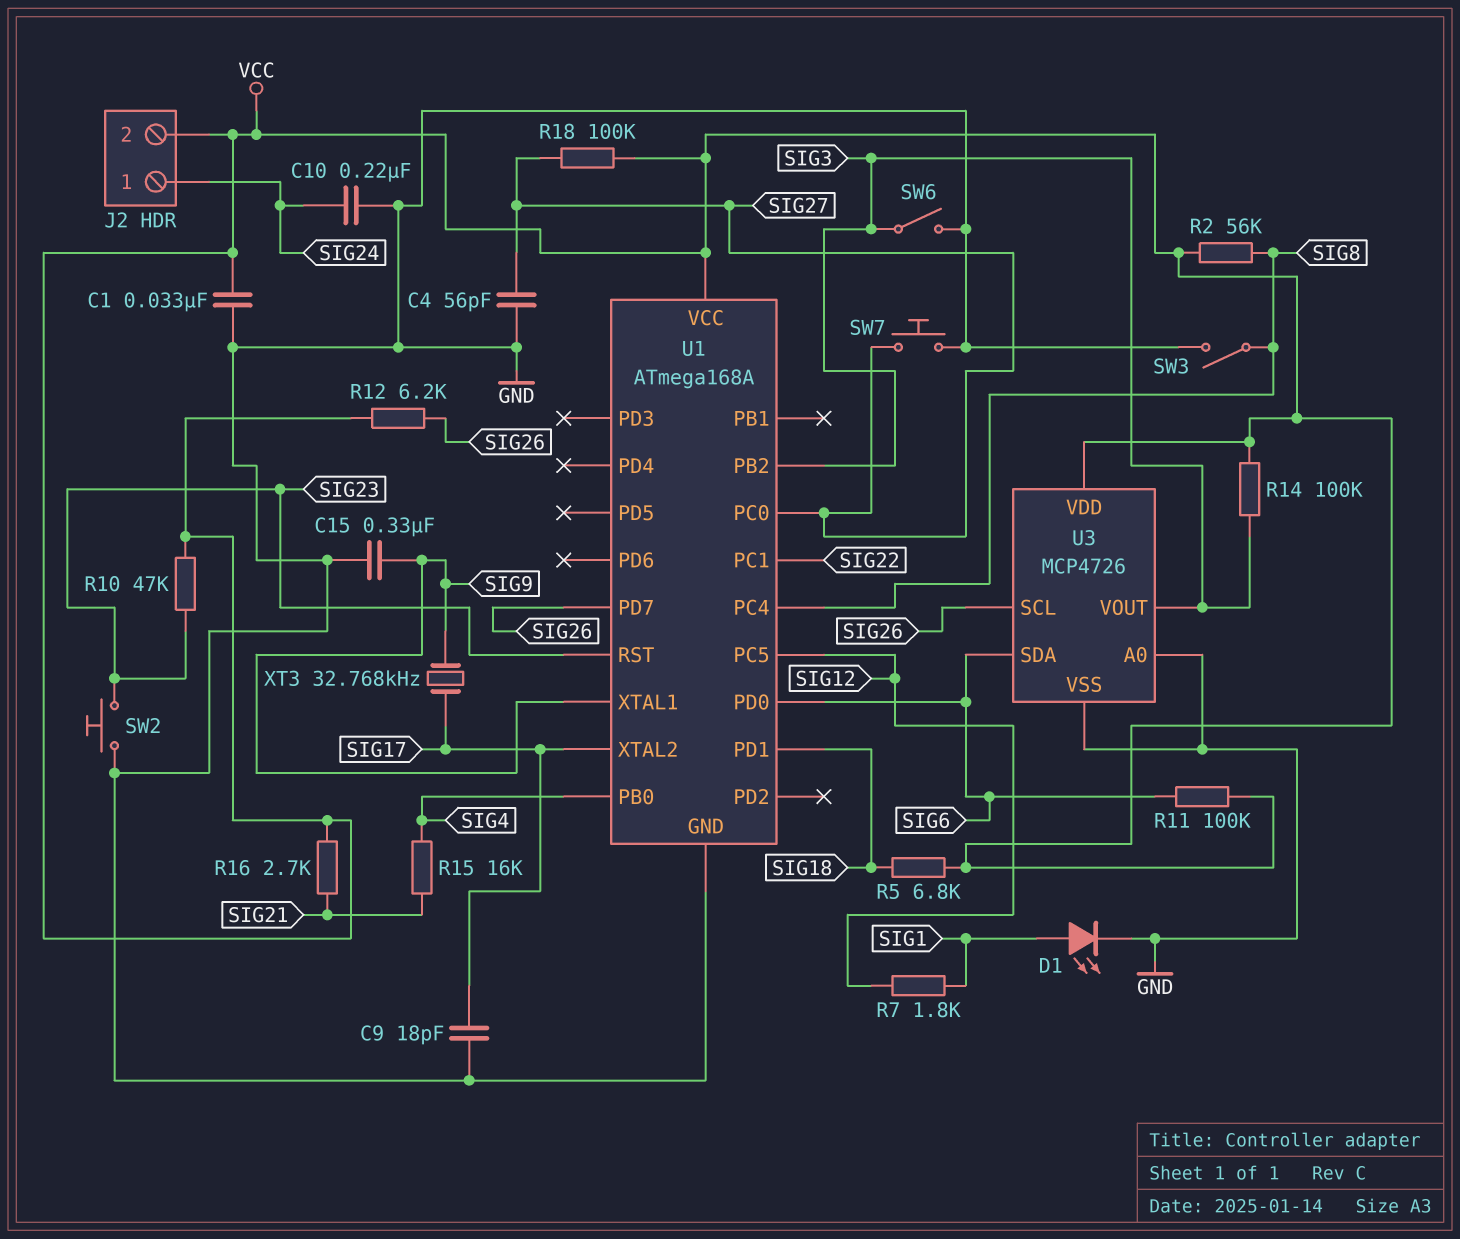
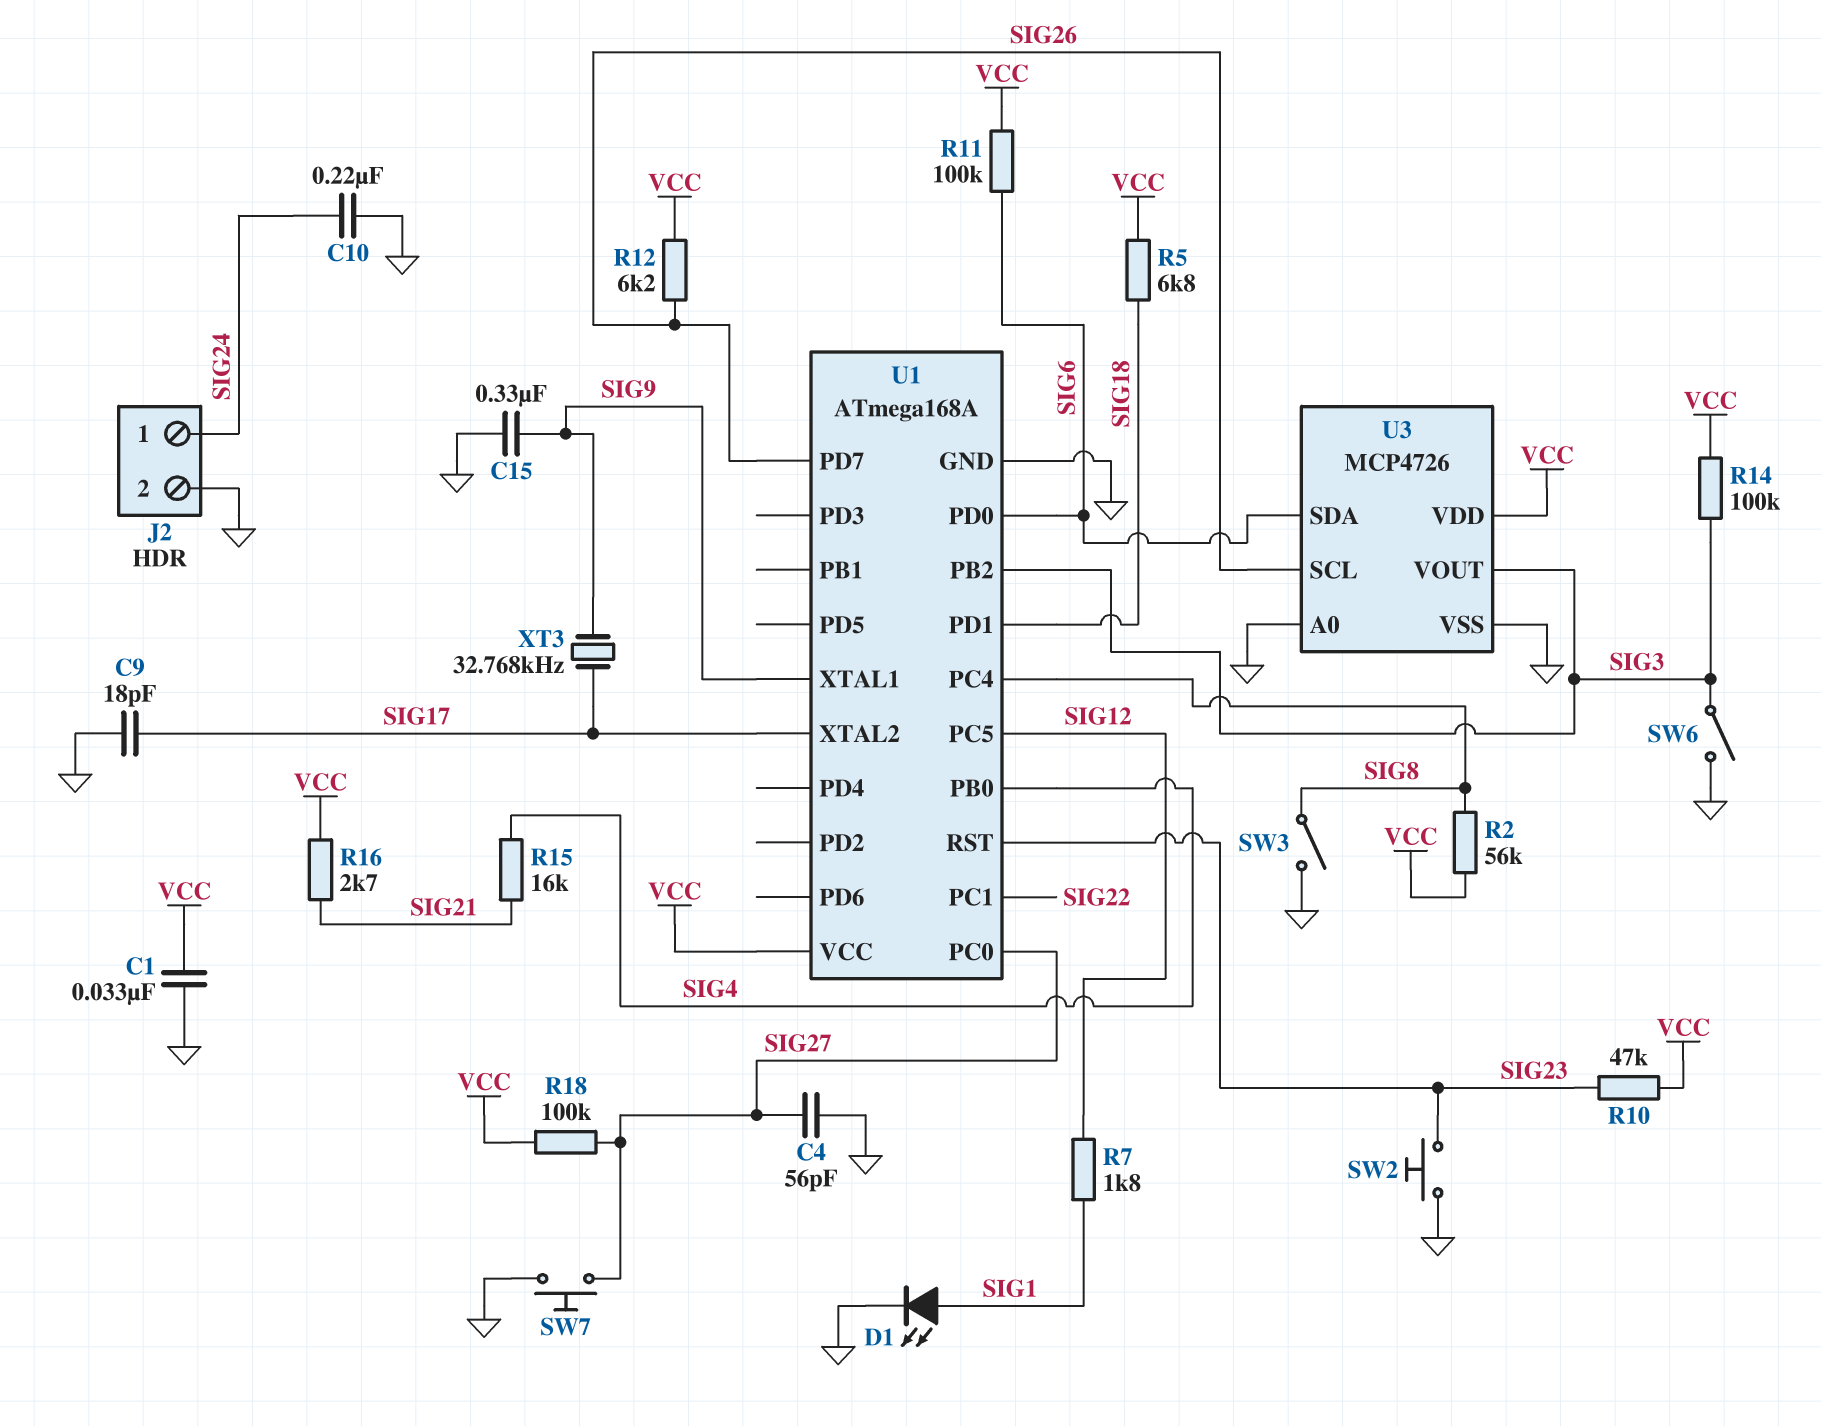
J2 pin 2: VCC -> GND

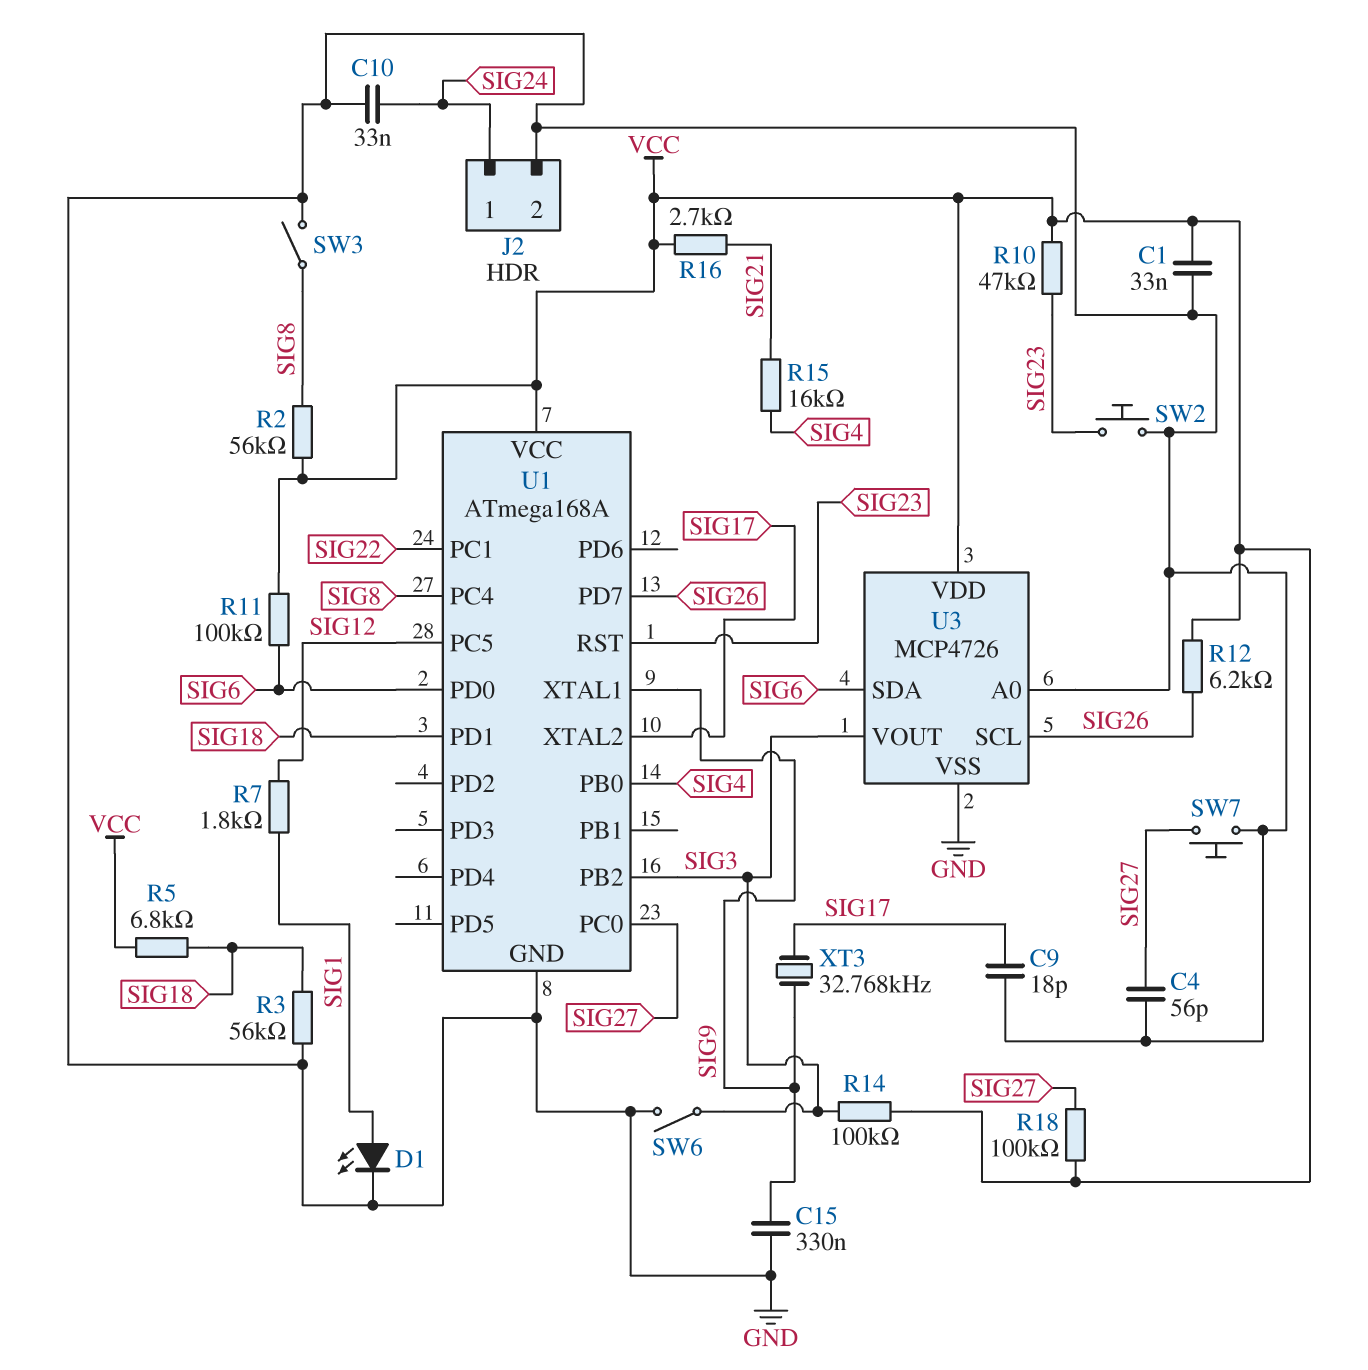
C10: 220nF (GND, SIG24) -> 33nF (GND, SIG24)
R3: none -> 56k (GND, SIG18)

